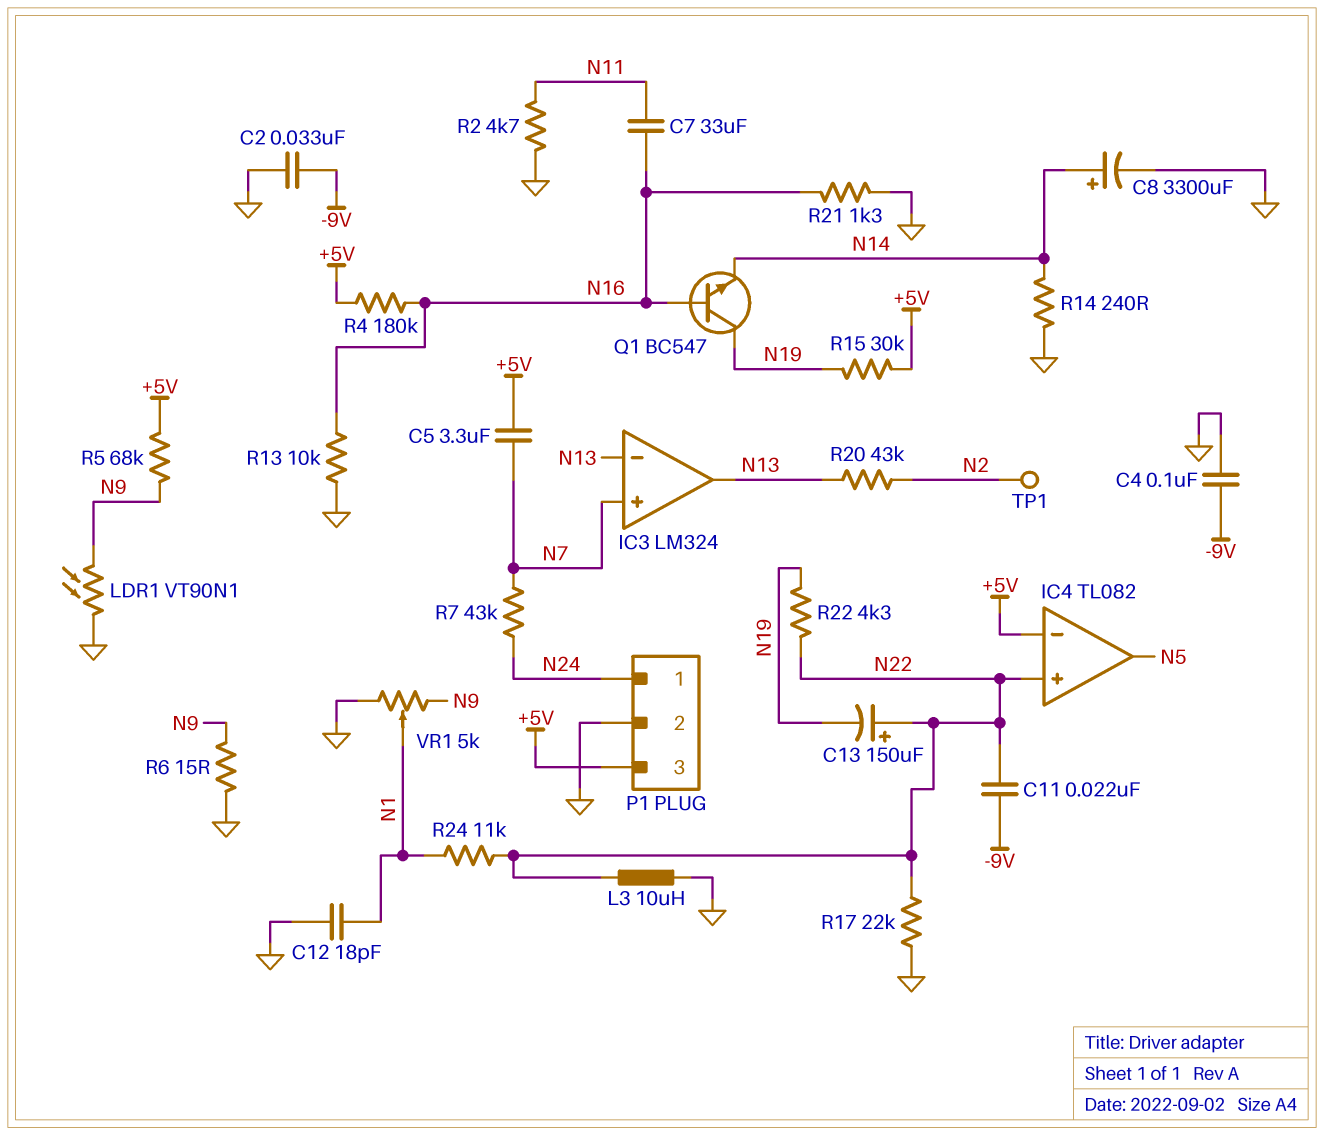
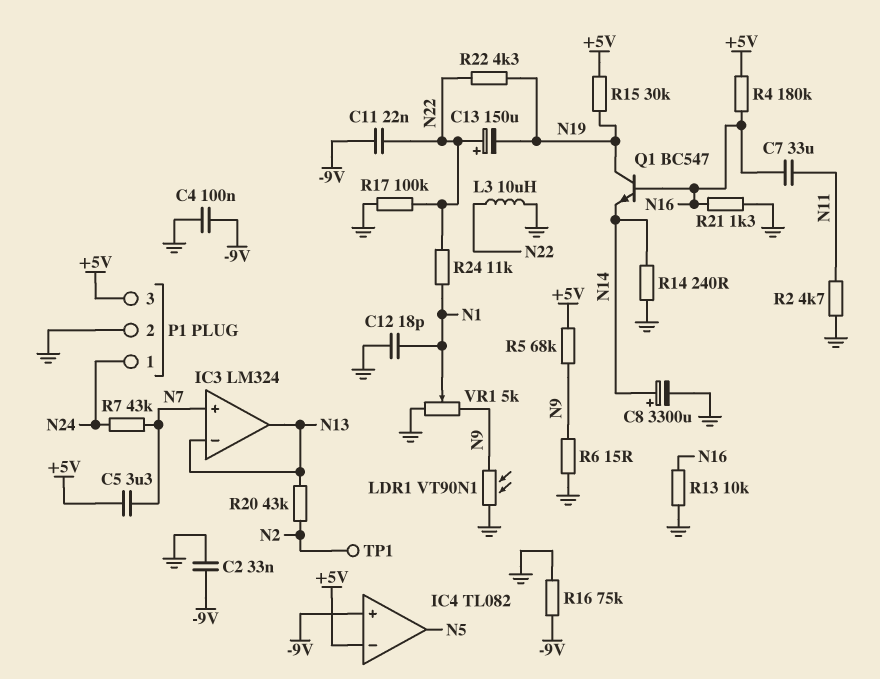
IC4 pin in+: N22 -> -9V
R16: none -> 75k (-9V, GND)
R17: 22k (GND, N22) -> 100k (GND, N22)

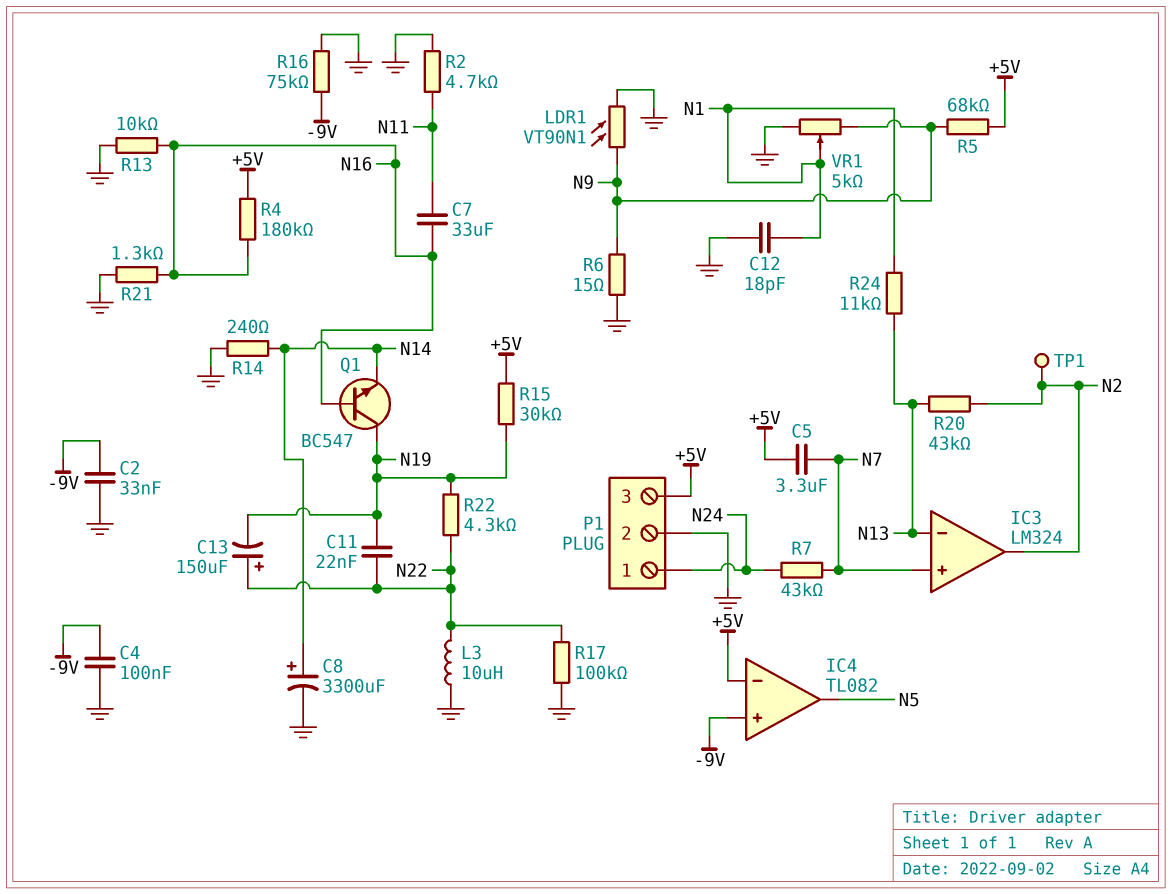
C11: 22nF (-9V, N22) -> 22nF (N19, N22)
IC3 pin out: N13 -> N2
R24: 11k (N1, N22) -> 11k (N1, N13)

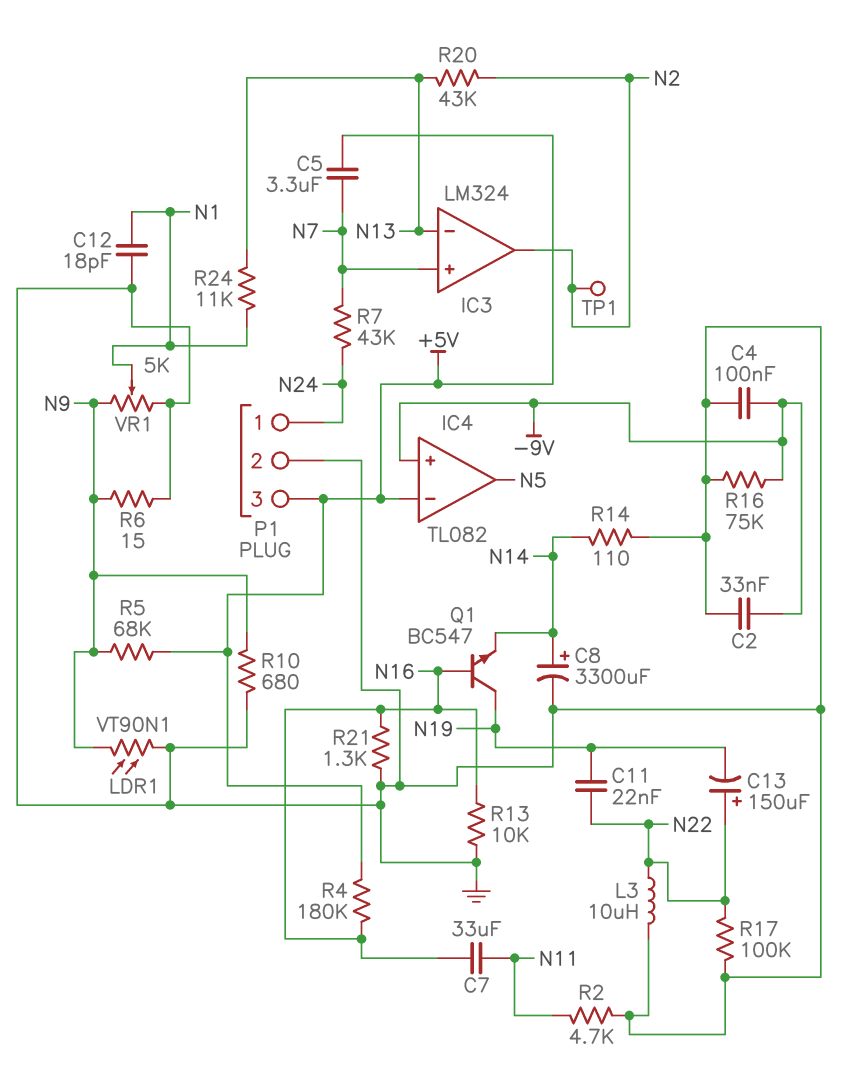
R10: none -> 680 (GND, N9)
R14: 240 (GND, N14) -> 110 (GND, N14)
R15: 30k (+5V, N19) -> none
R22: 4.3k (N19, N22) -> none

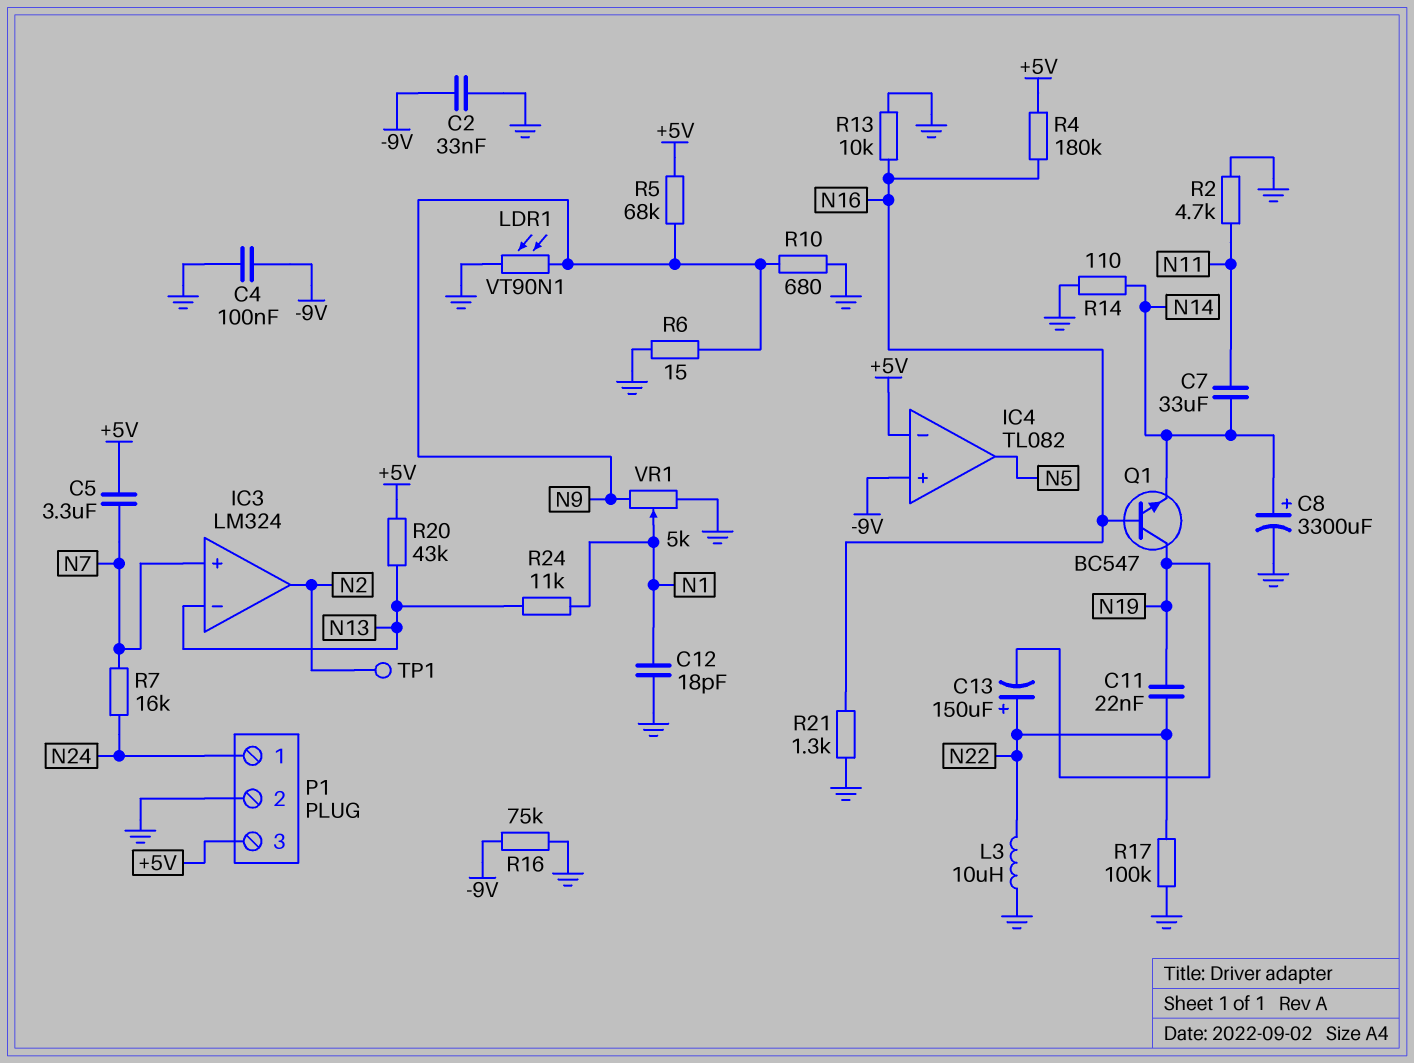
C7: 33uF (N11, N16) -> 33uF (N11, N14)
R7: 43k (N7, N24) -> 16k (N7, N24)
R20: 43k (N2, N13) -> 43k (+5V, N13)

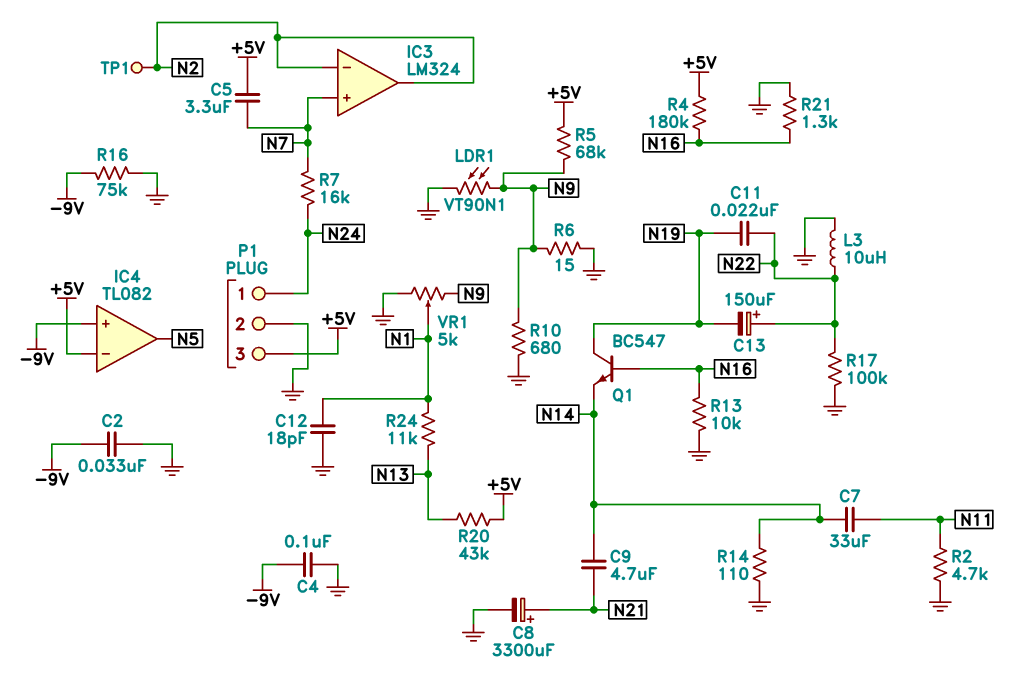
C8: 3300uF (plus N14, minus GND) -> 3300uF (plus N21, minus GND)
C9: none -> 4.7uF (N14, N21)
IC3 pin in-: N13 -> N2

